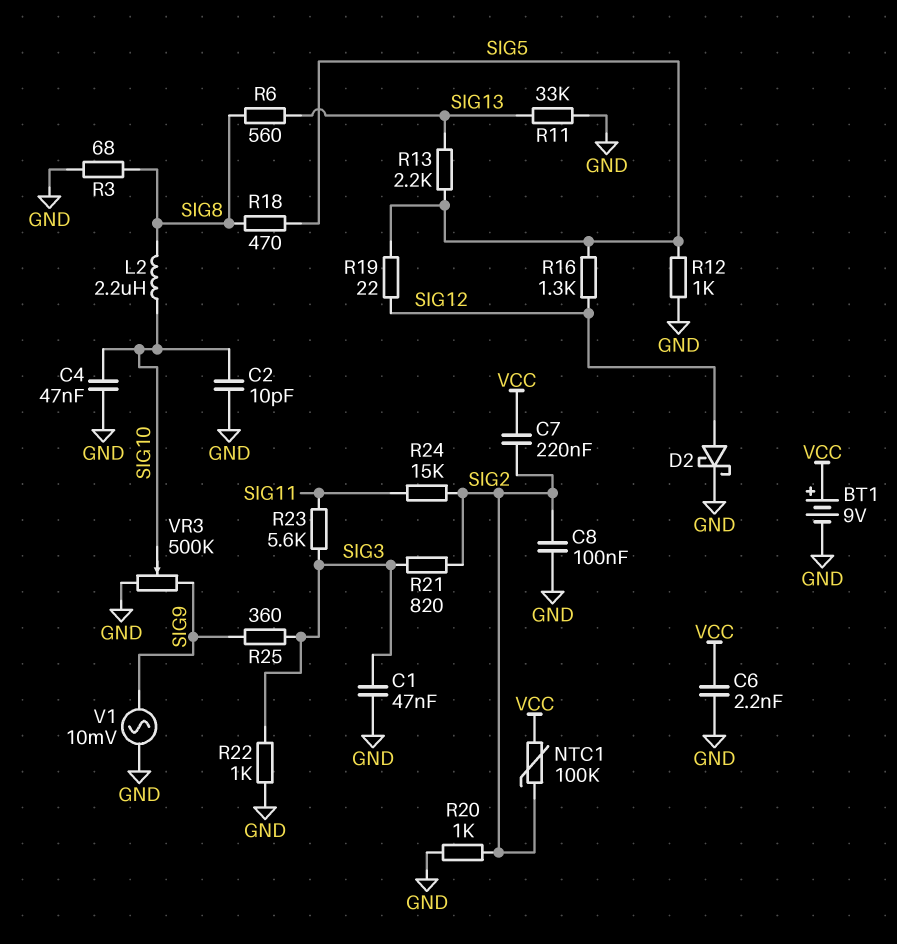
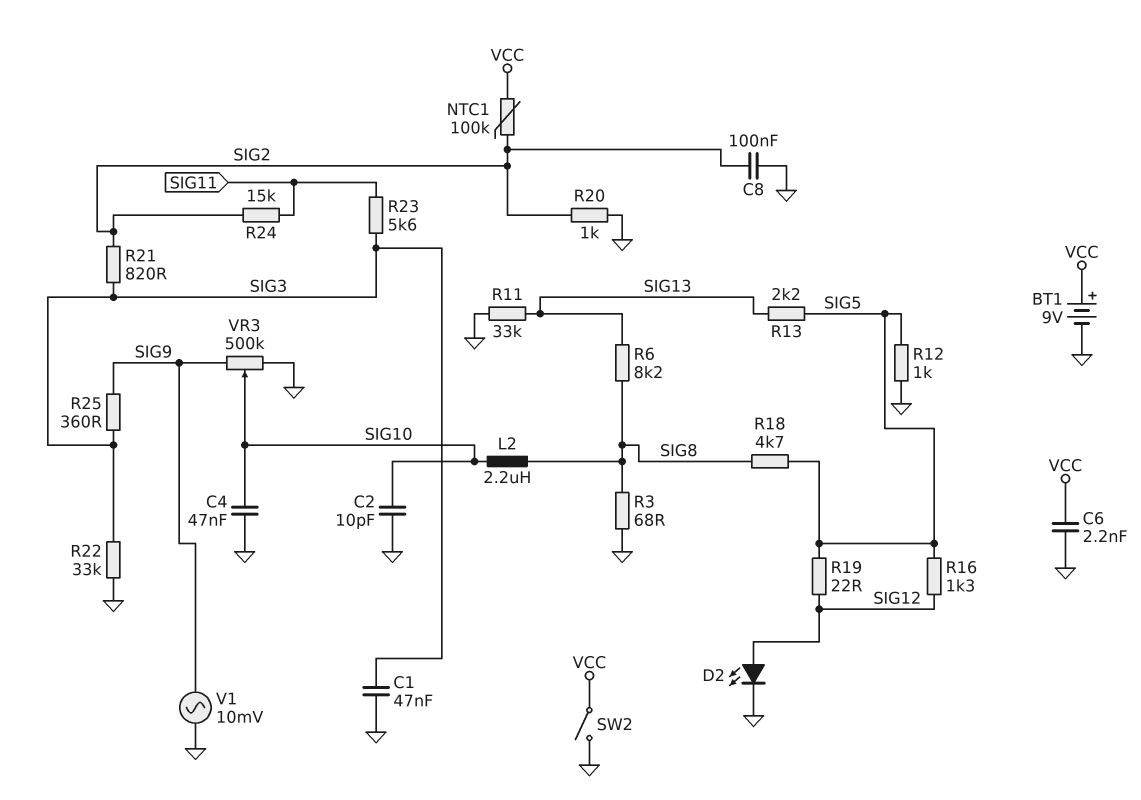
C7: 220nF (SIG2, VCC) -> none
D2: schottky (A SIG12, K GND) -> LED (A SIG12, K GND)
R6: 560 (SIG8, SIG13) -> 8.2k (SIG8, SIG13)
R18: 470 (SIG5, SIG8) -> 4.7k (SIG5, SIG8)
R22: 1k (GND, SIG3) -> 33k (GND, SIG3)
SW2: none -> switch (GND, VCC)

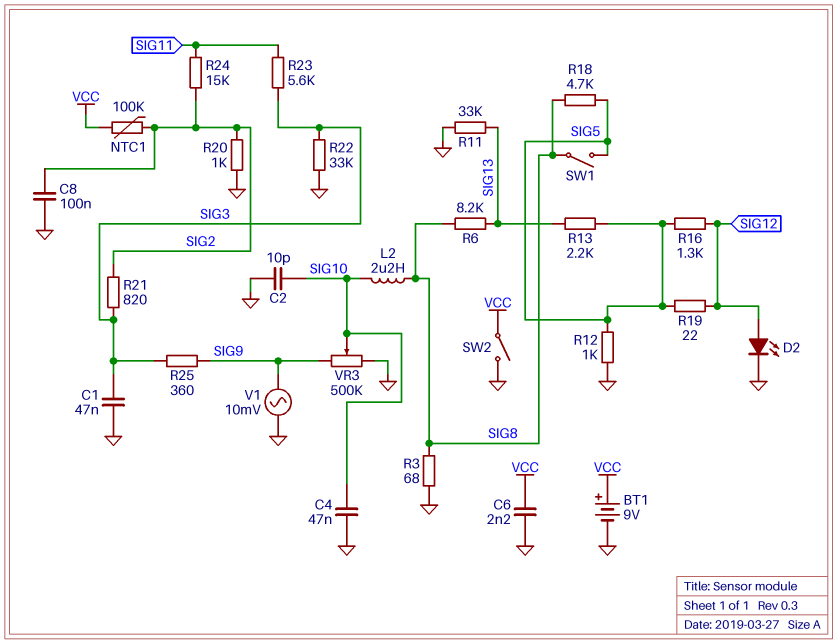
SW1: none -> switch (SIG5, SIG8)

